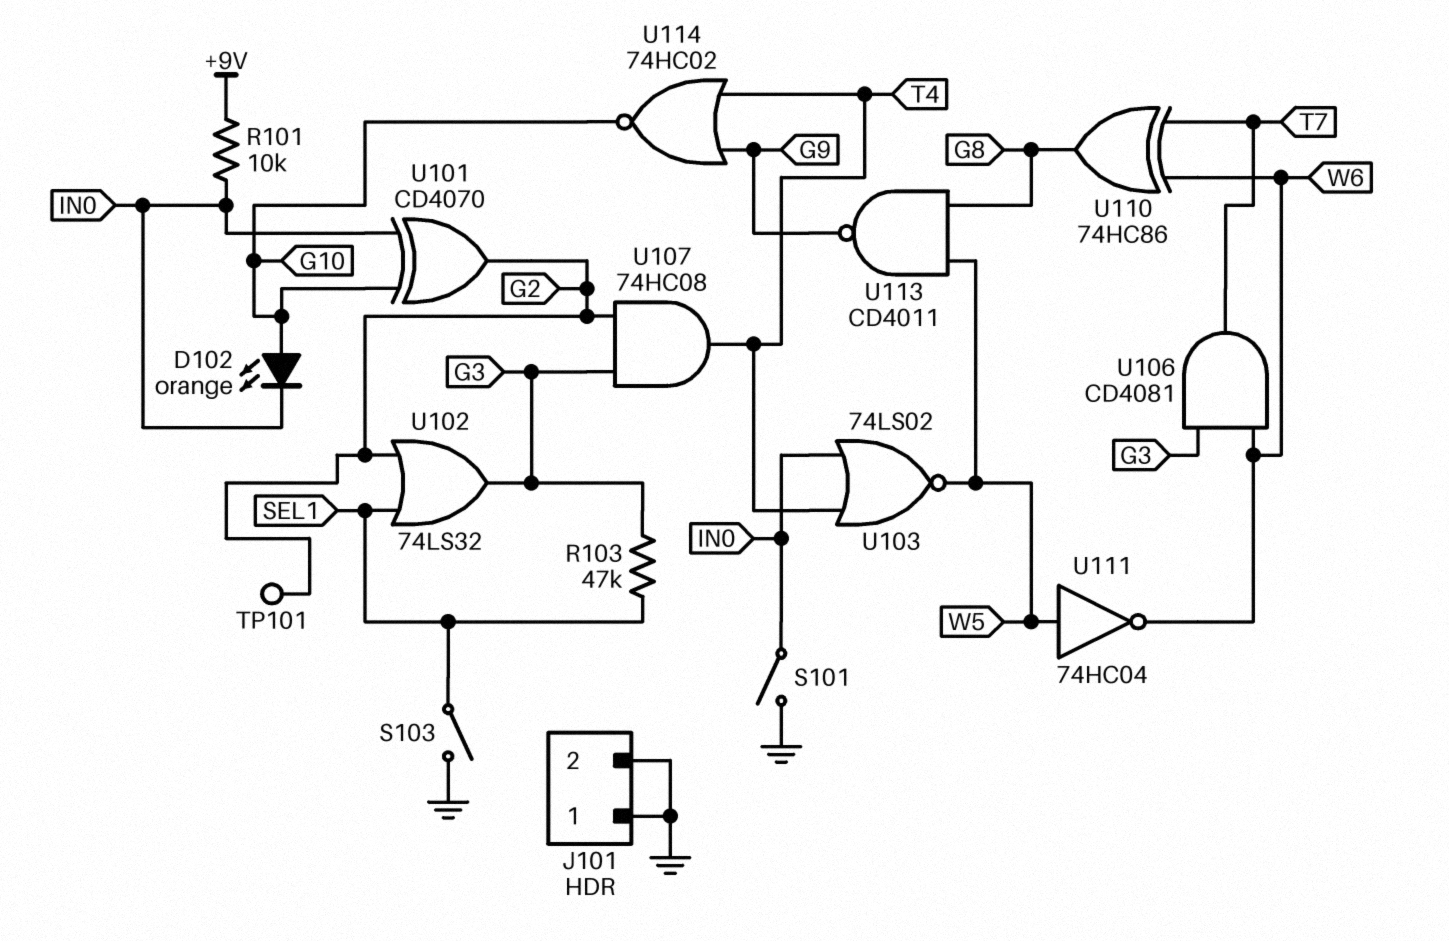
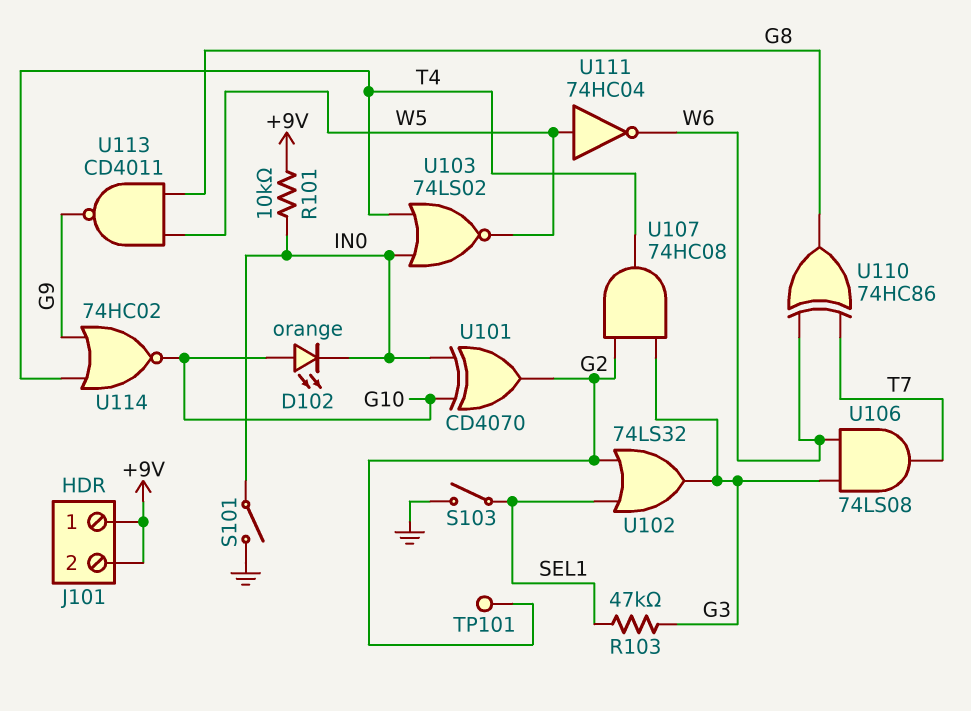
J101 pin 1: GND -> +9V
J101 pin 2: GND -> +9V
U106: AND CD4081 (in G3, in W6, out T7) -> AND 74LS08 (in G3, in W6, out T7)

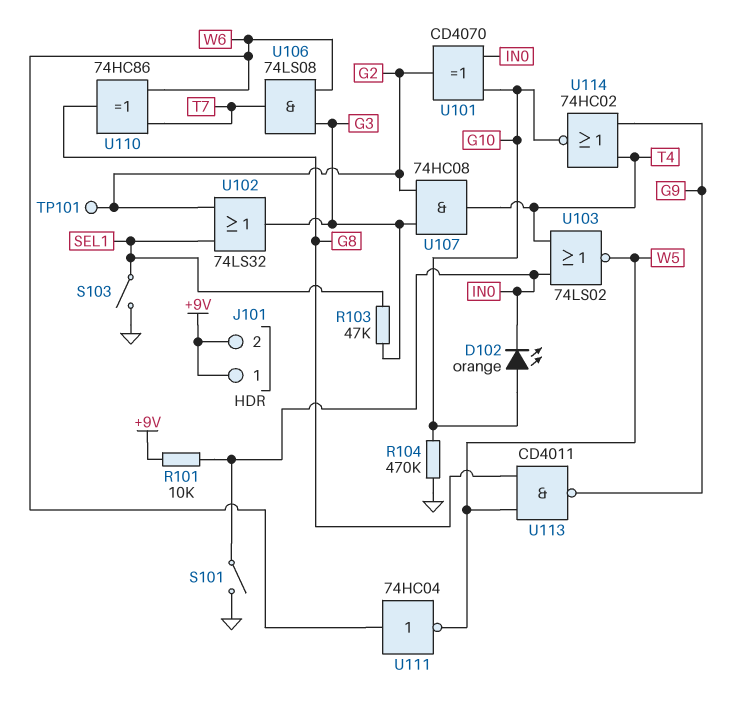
R104: none -> 470k (G10, GND)
U111: NOT 74HC04 (in W5, out W6) -> NOT 74HC04 (in W6, out W5)

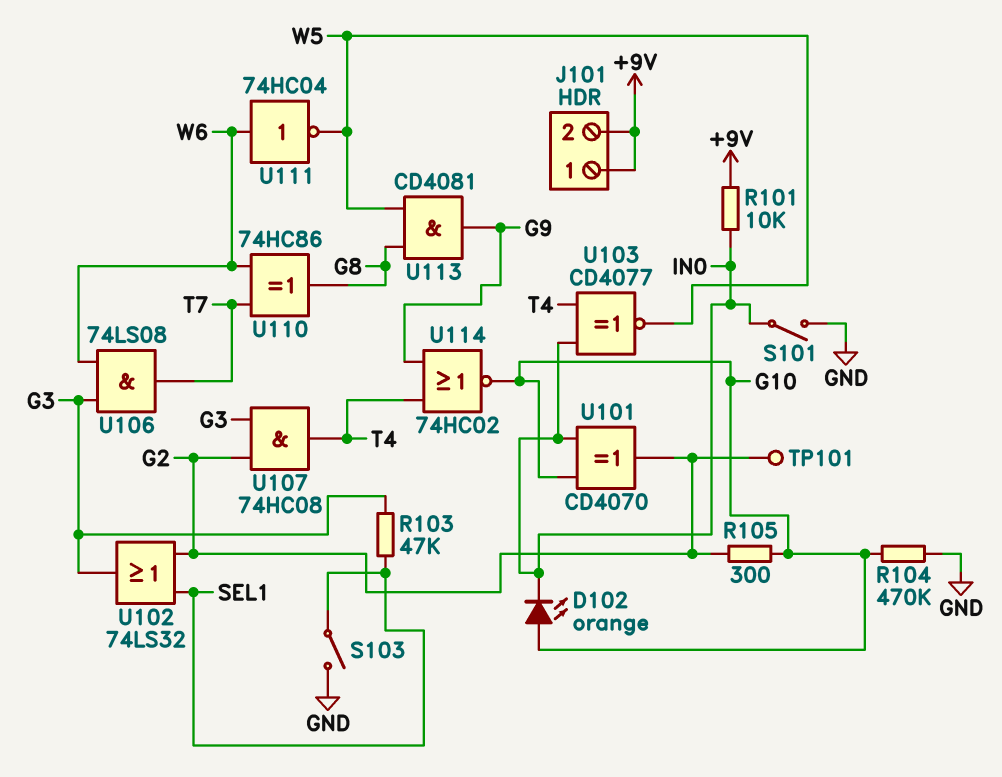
R105: none -> 300 (G2, G10)
U103: NOR 74LS02 (in IN0, in T4, out W5) -> XNOR CD4077 (in IN0, in T4, out W5)
U113: NAND CD4011 (in G8, in W5, out G9) -> AND CD4081 (in G8, in W5, out G9)

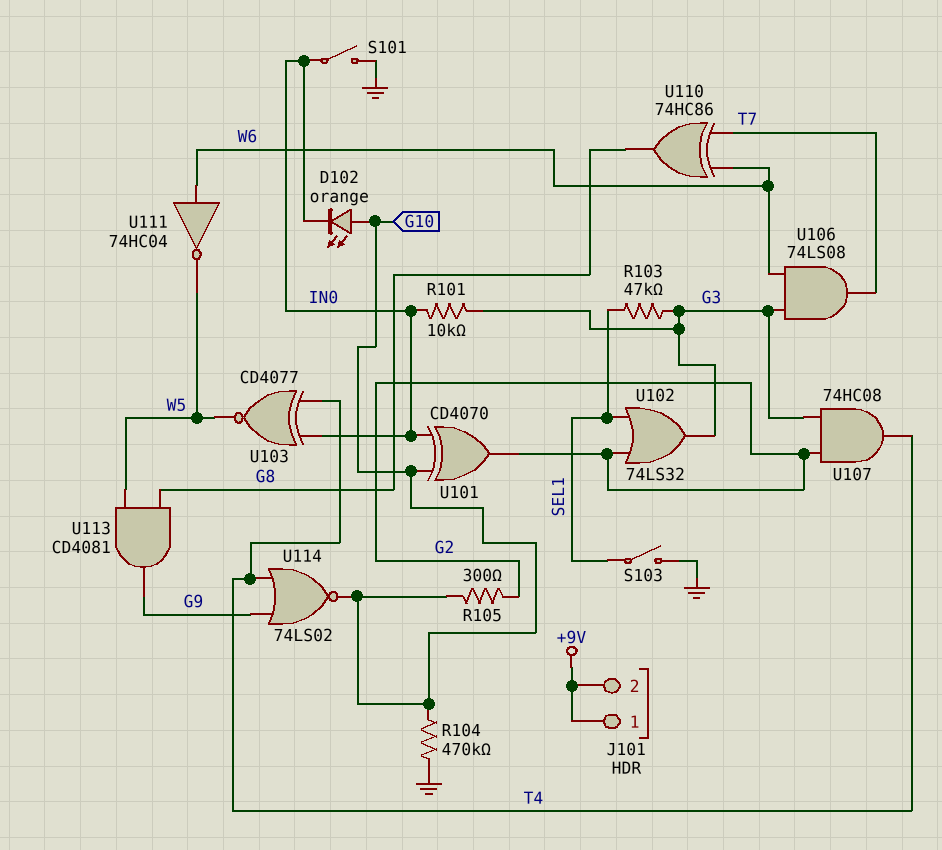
R101: 10k (+9V, IN0) -> 10k (G3, IN0)
TP101: test point (G2) -> none
U114: NOR 74HC02 (in G9, in T4, out G10) -> NOR 74LS02 (in G9, in T4, out G10)

